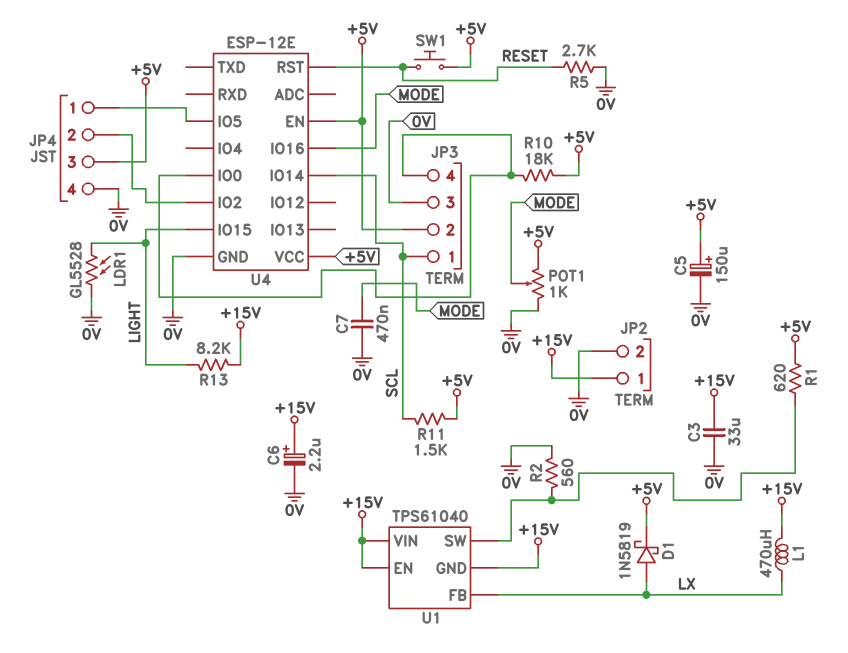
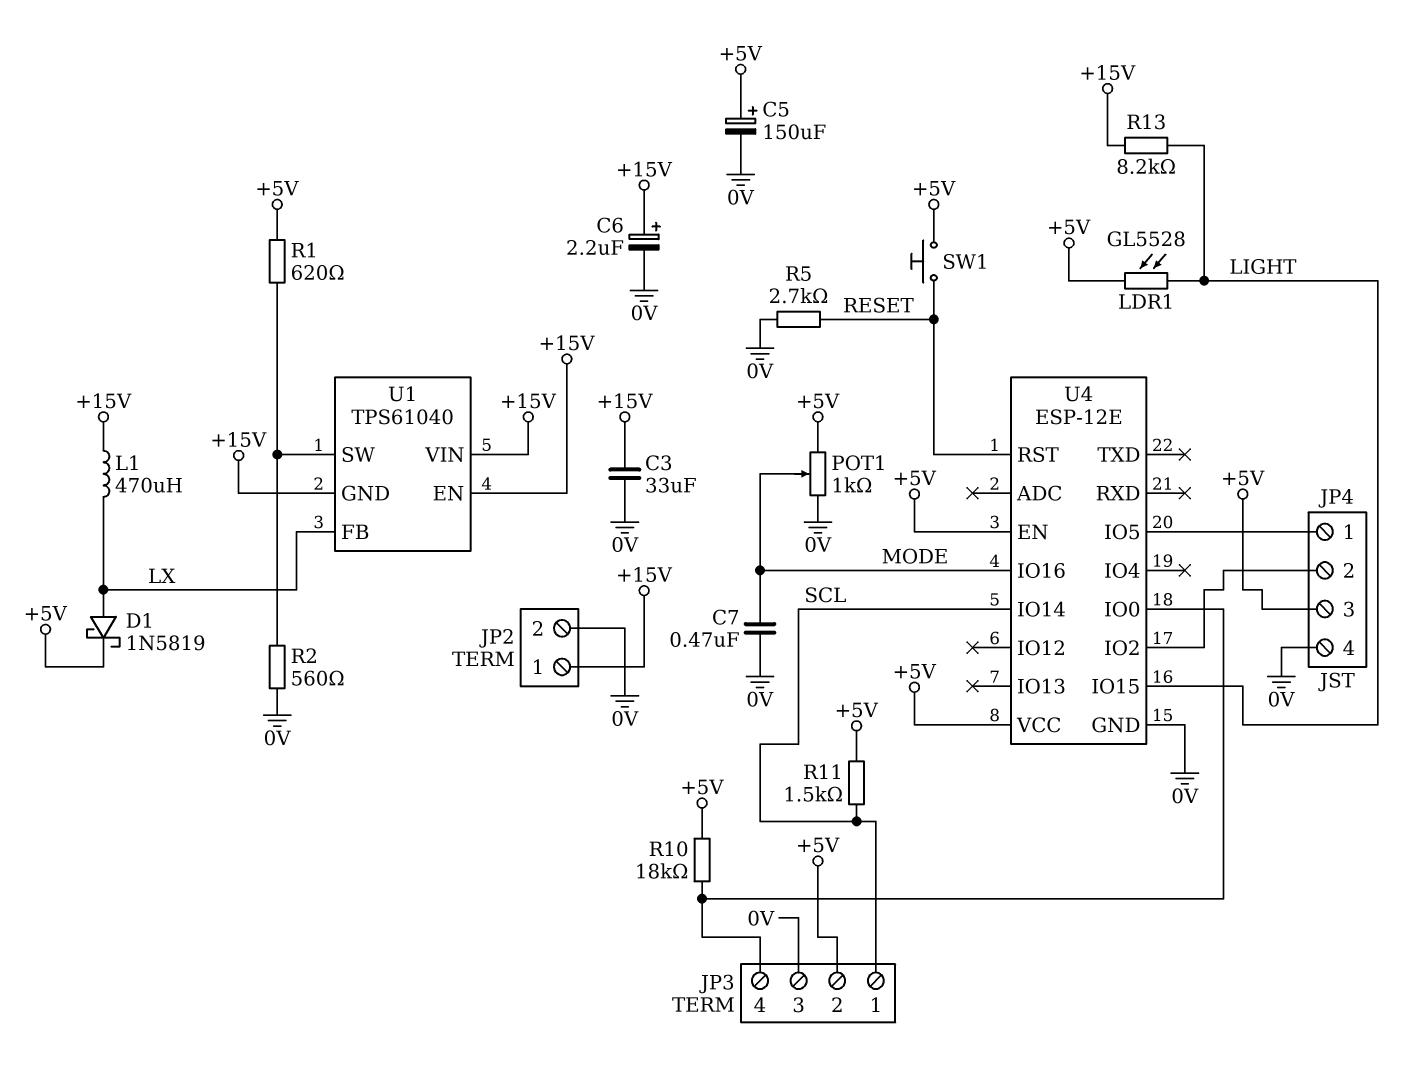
LDR1: GL5528 (0V, LIGHT) -> GL5528 (+5V, LIGHT)

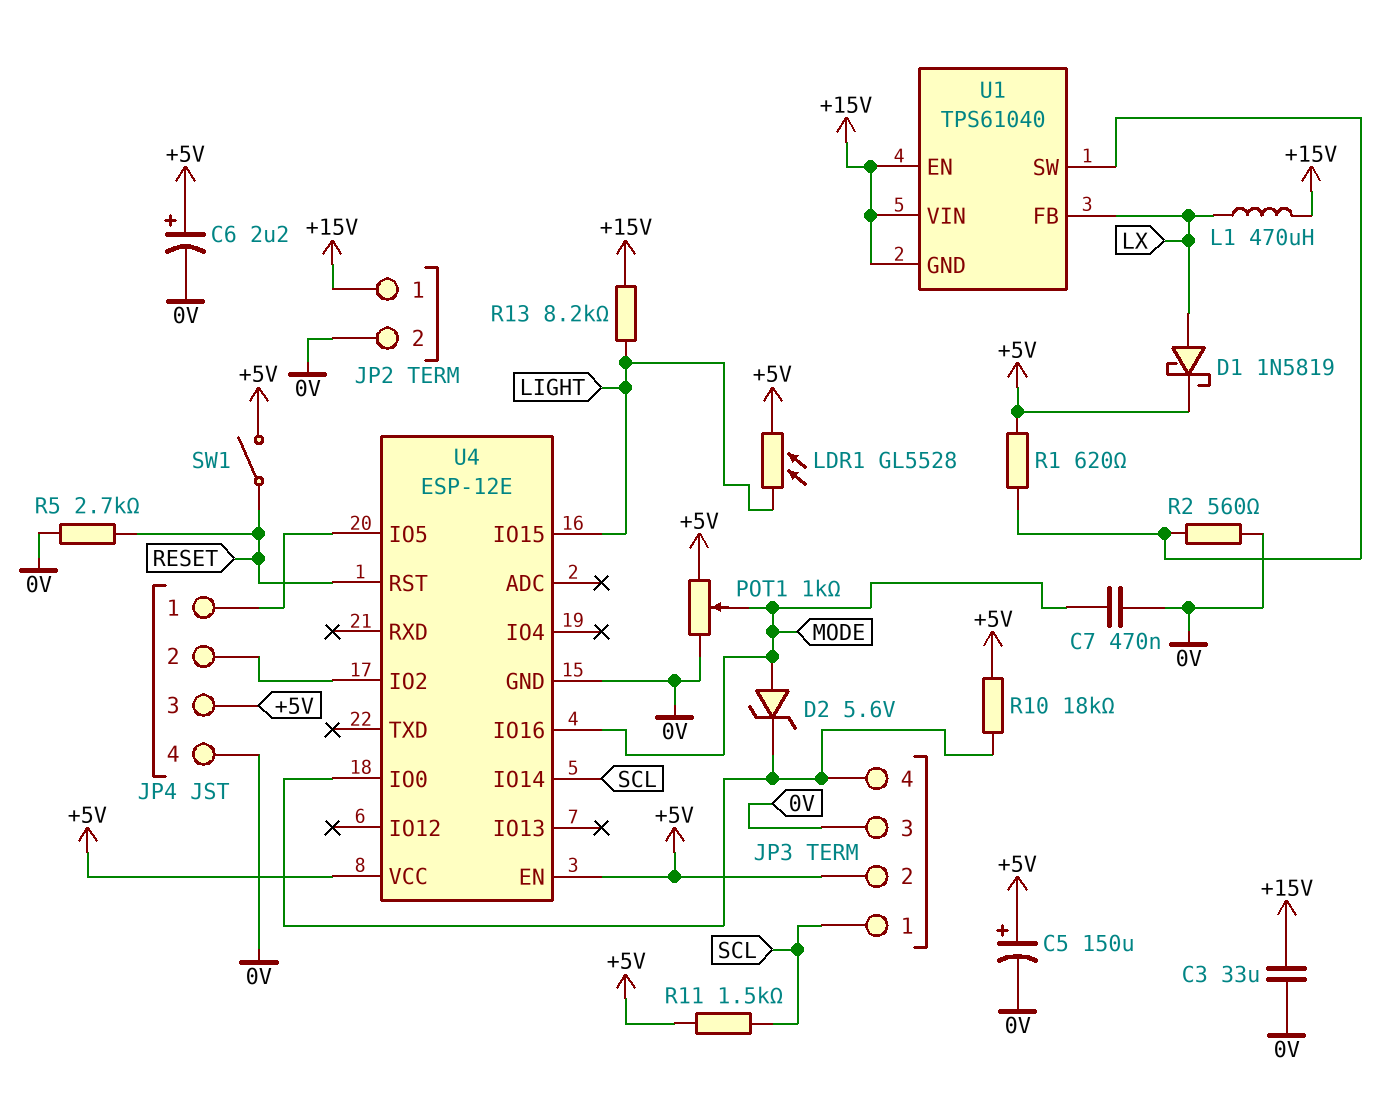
C6: 2.2uF (plus +15V, minus 0V) -> 2.2uF (plus +5V, minus 0V)
D2: none -> zener 5.6V (A MODE, K JP3/4)
SW1: button (+5V, RESET) -> switch (+5V, RESET)

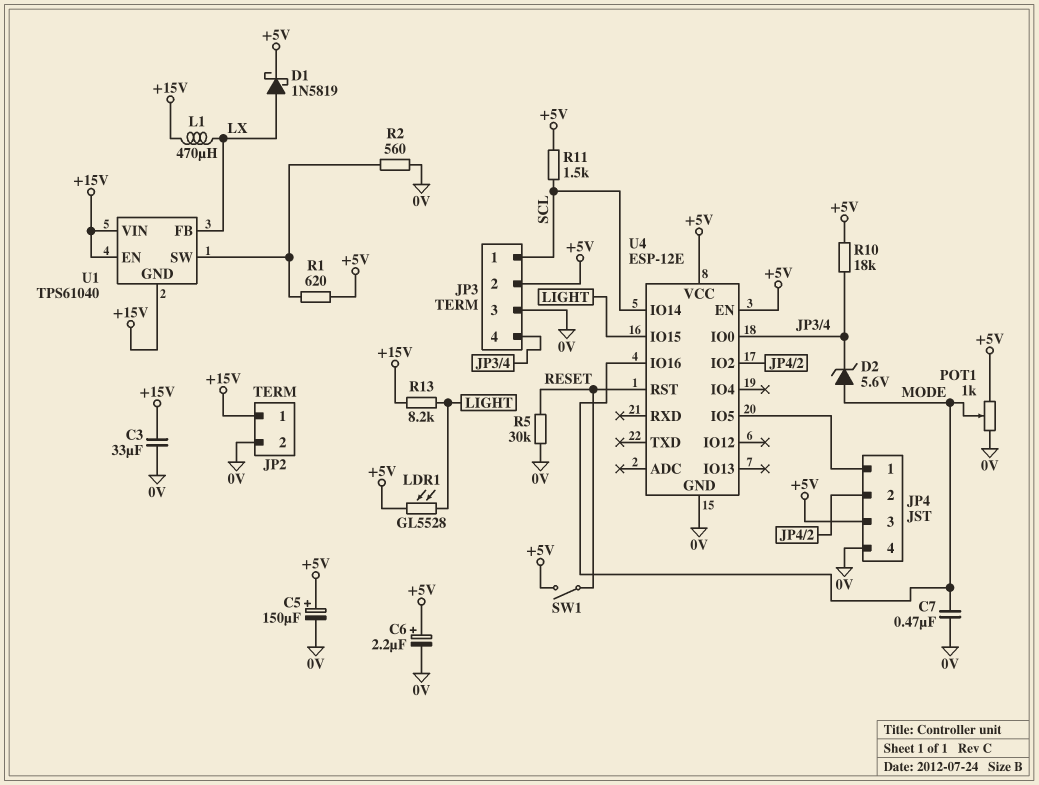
R5: 2.7k (0V, RESET) -> 30k (0V, RESET)

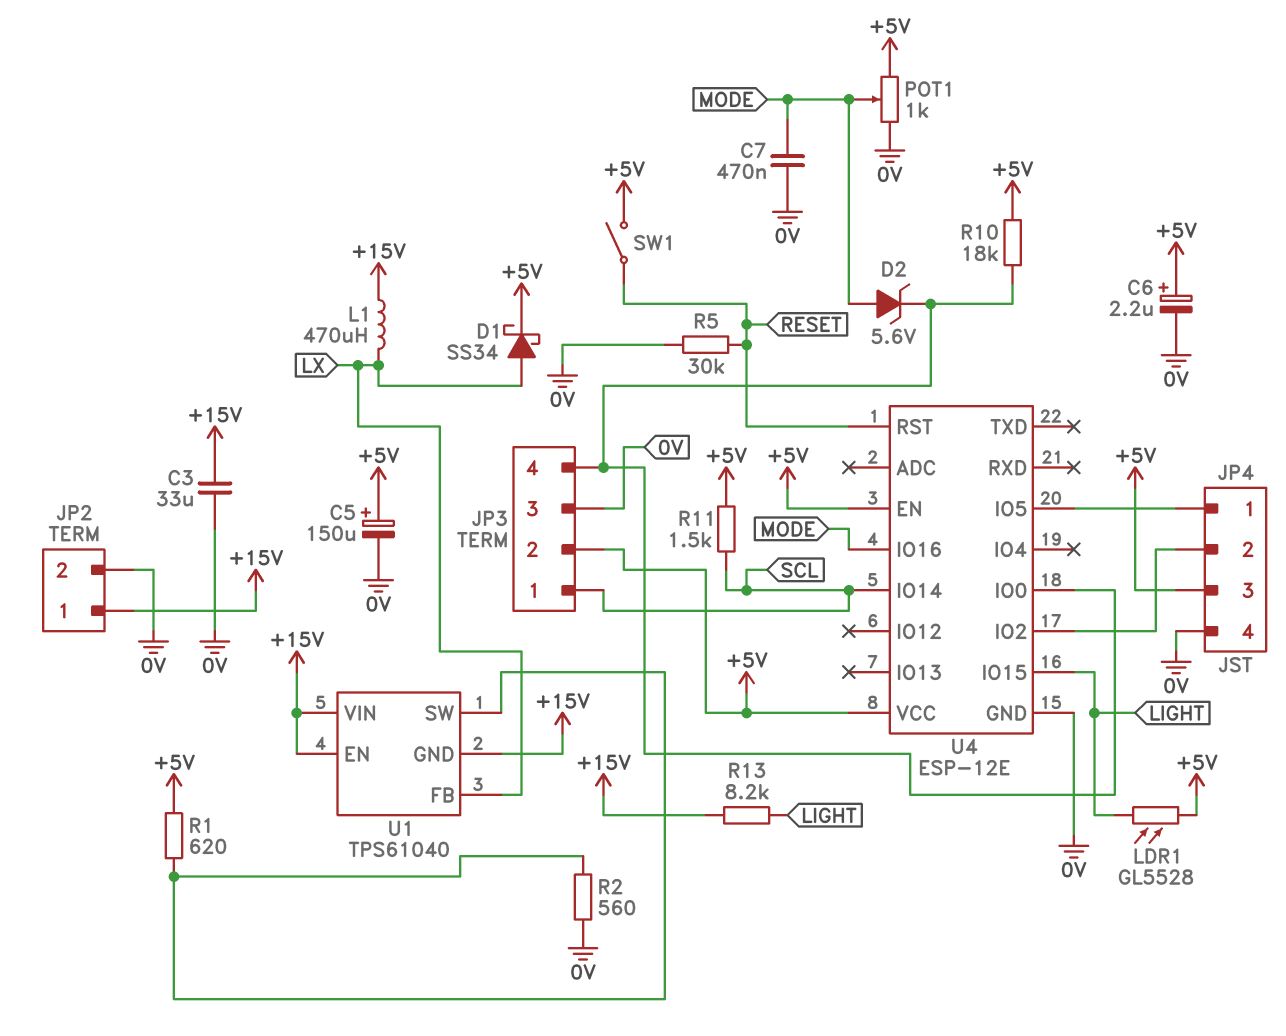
D1: schottky 1N5819 (A LX, K +5V) -> schottky SS34 (A LX, K +5V)

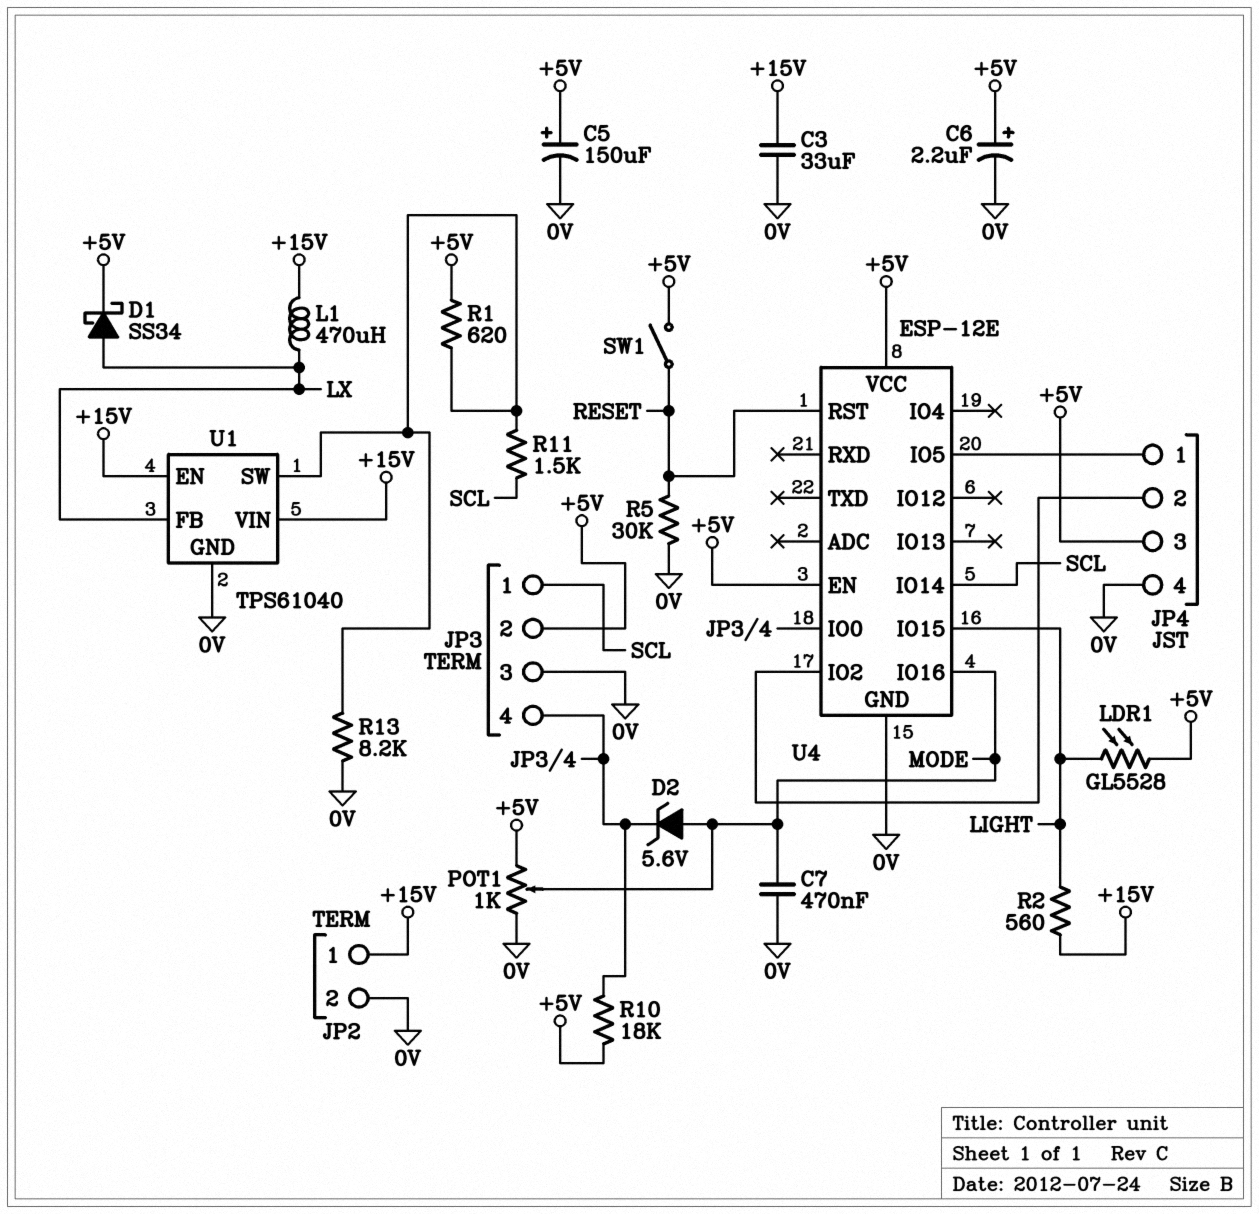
R2: 560 (0V, U1/SW) -> 560 (+15V, LIGHT)
R11: 1.5k (+5V, SCL) -> 1.5k (SCL, U1/SW)
R13: 8.2k (+15V, LIGHT) -> 8.2k (0V, U1/SW)
U1 pin GND: +15V -> 0V

